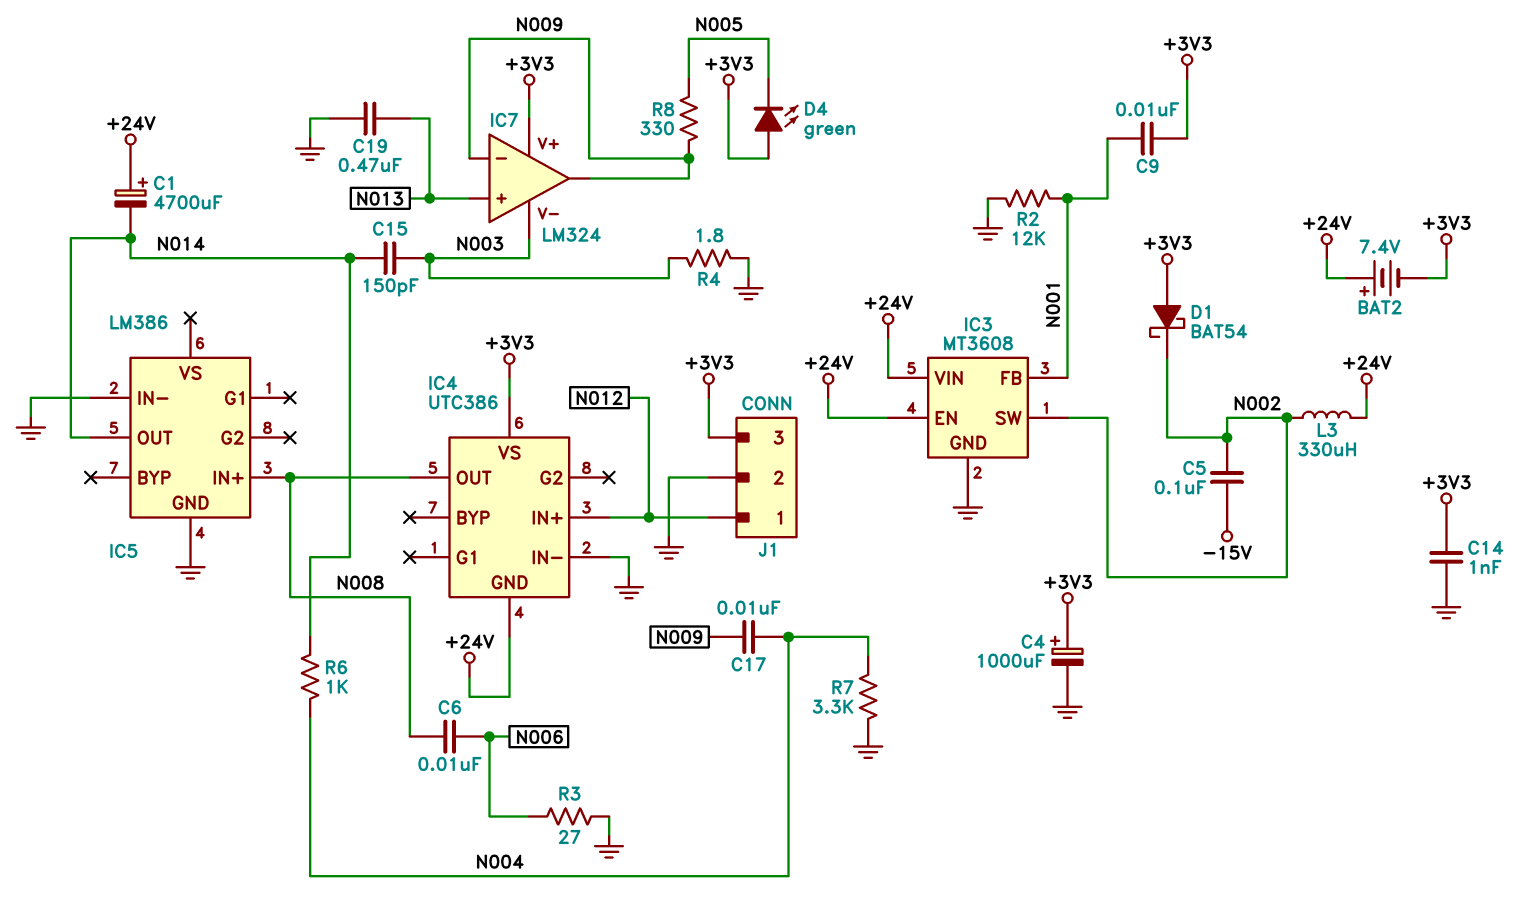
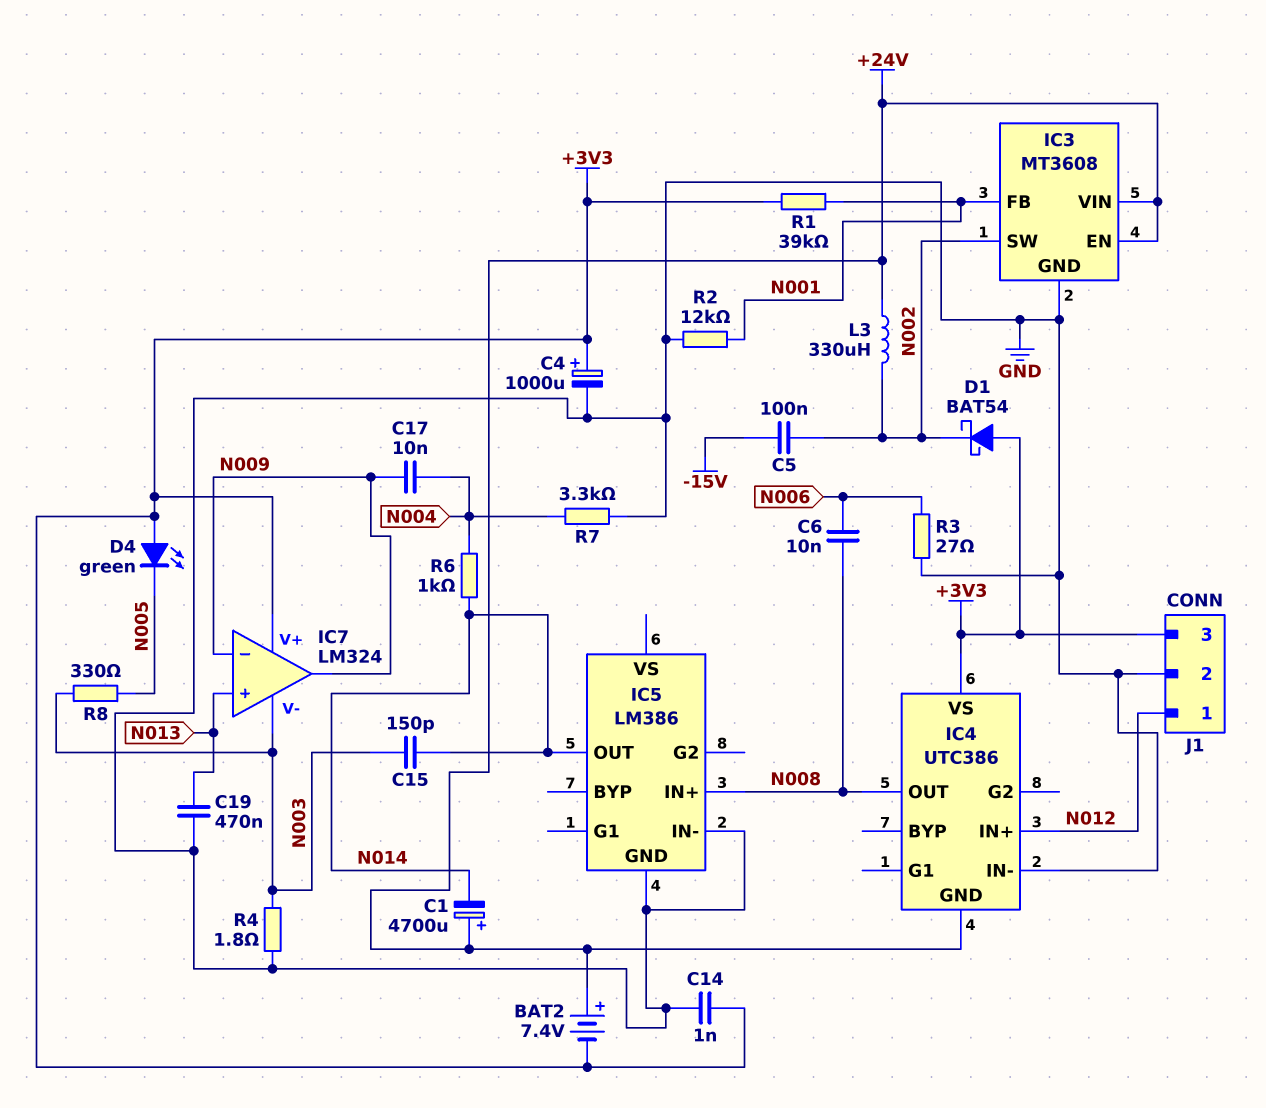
C9: 10nF (+3V3, N001) -> none
R1: none -> 39k (+3V3, N001)
R8: 330 (N005, N009) -> 330 (N003, N005)

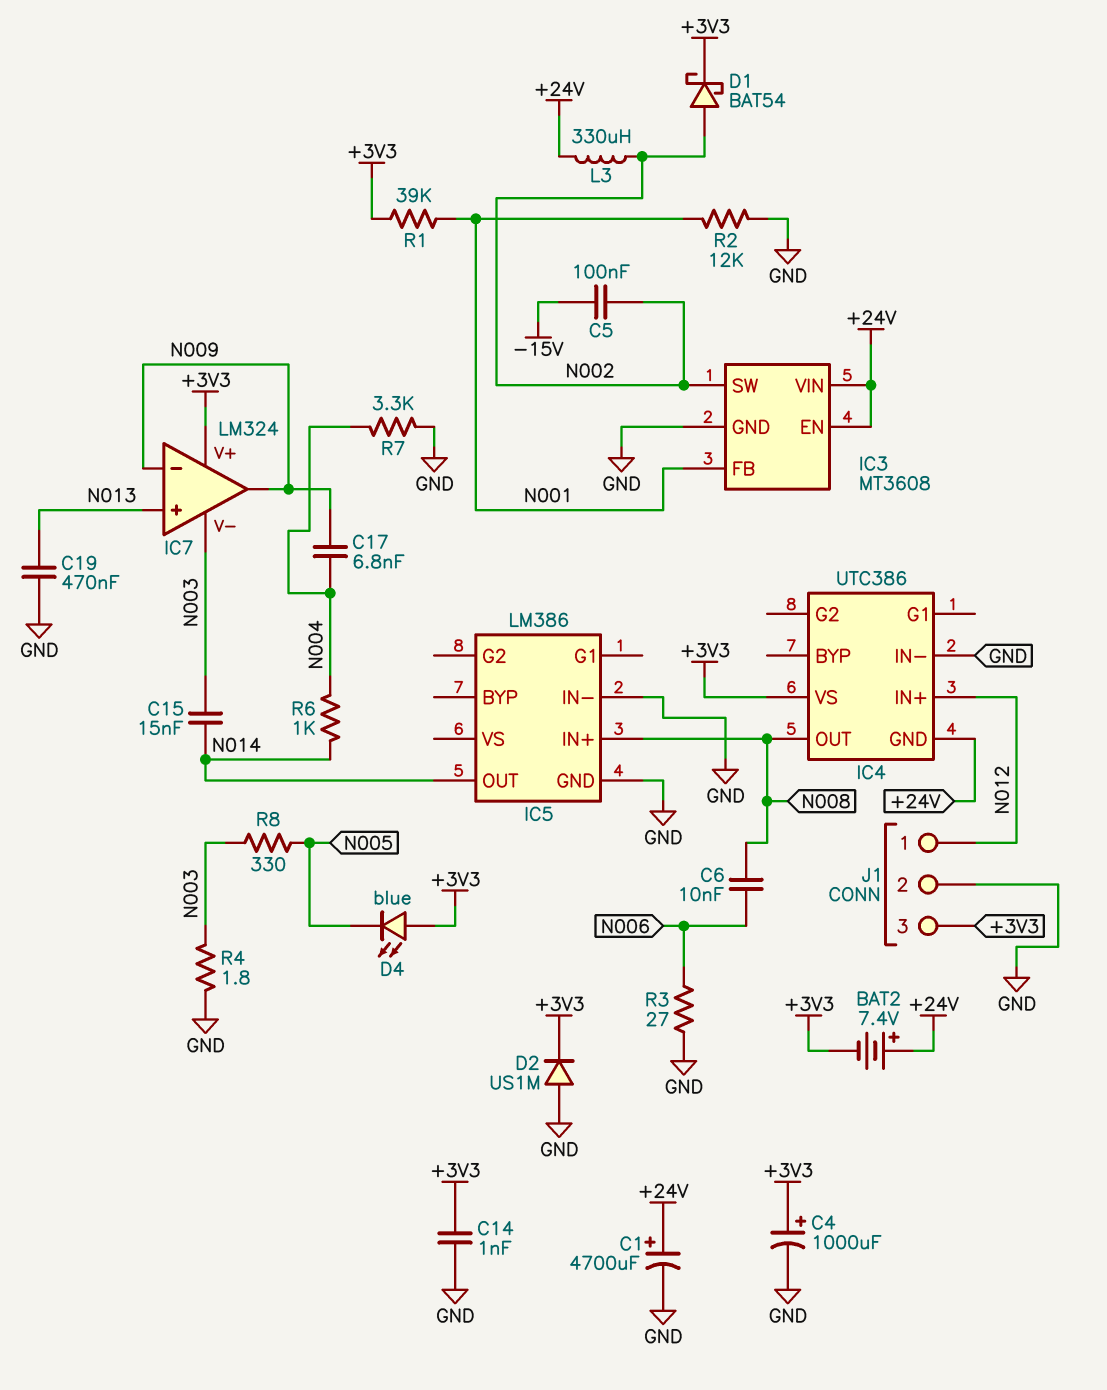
C1: 4700uF (plus +24V, minus N014) -> 4700uF (plus +24V, minus GND)
C15: 150pF (N003, N014) -> 15nF (N003, N014)
C17: 10nF (N004, N009) -> 6.8nF (N004, N009)
D1: schottky BAT54 (A +3V3, K N002) -> schottky BAT54 (A N002, K +3V3)
D2: none -> diode US1M (A GND, K +3V3)
D4: LED green (A +3V3, K N005) -> LED blue (A +3V3, K N005)

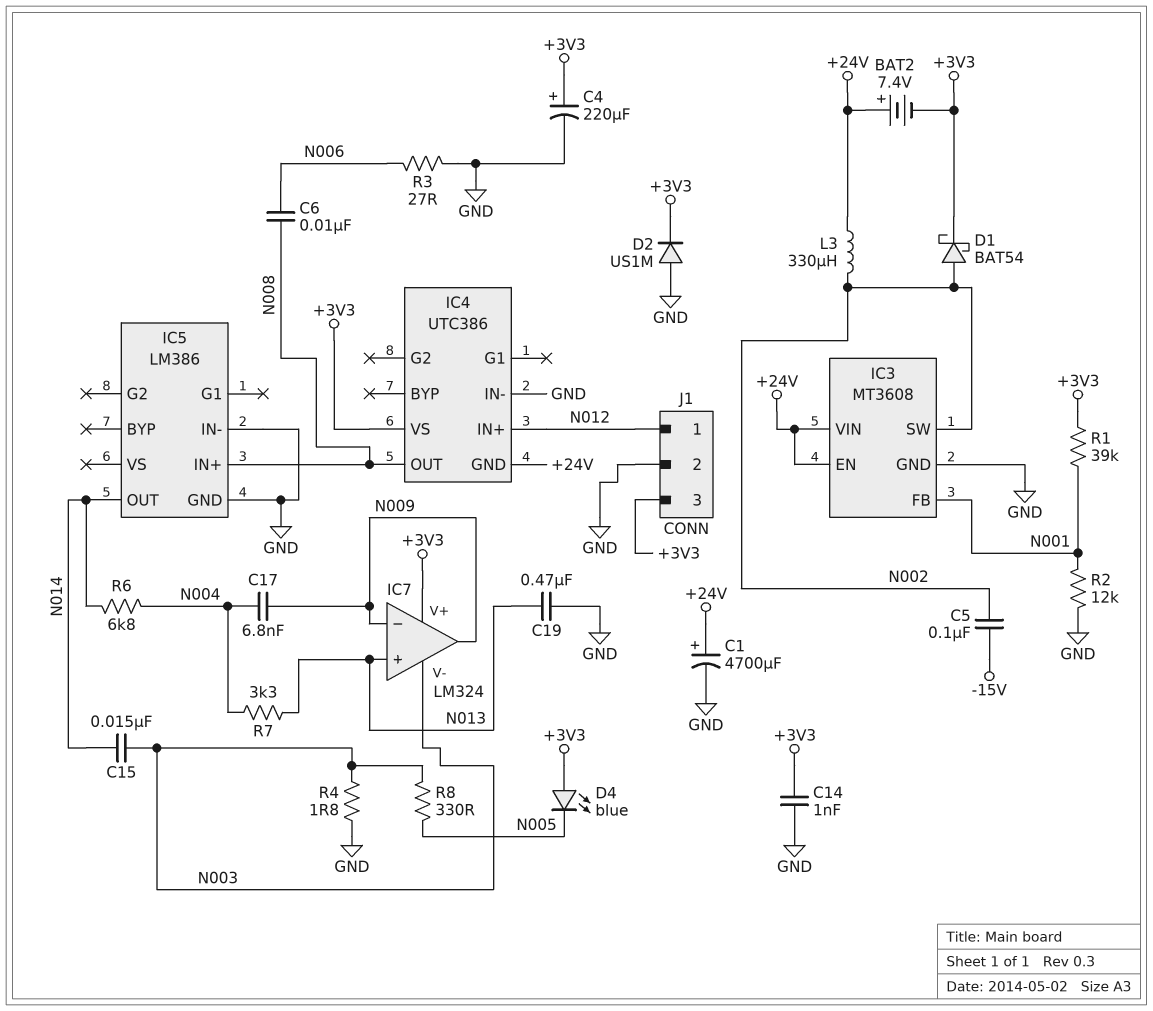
C4: 1000uF (plus +3V3, minus GND) -> 220uF (plus +3V3, minus GND)
R6: 1k (N004, N014) -> 6.8k (N004, N014)
R7: 3.3k (GND, N004) -> 3.3k (N004, N013)

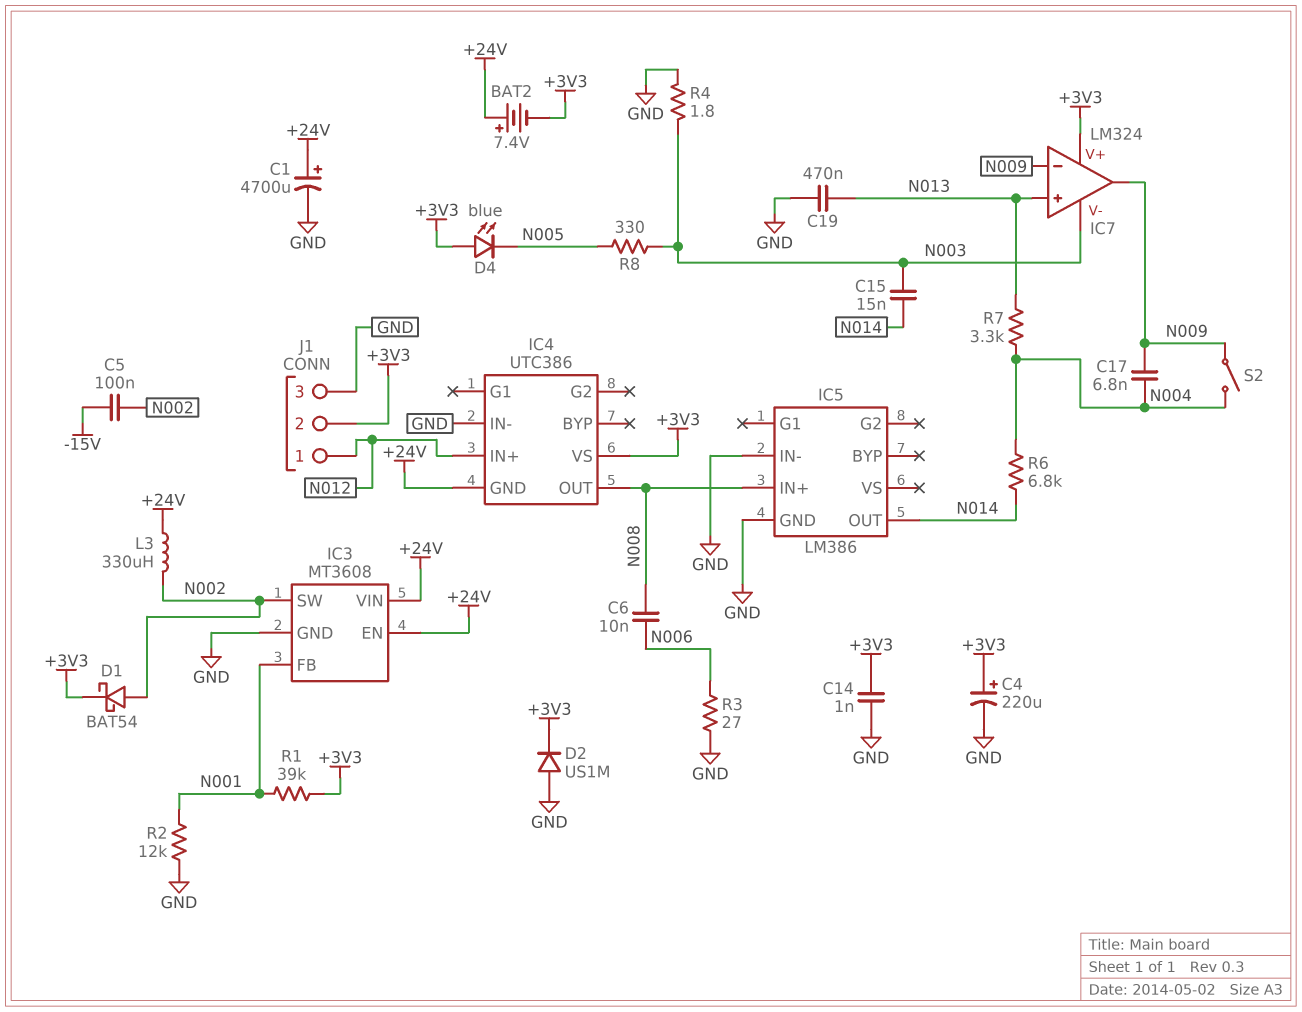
J1 pin 2: GND -> +3V3
J1 pin 3: +3V3 -> GND
S2: none -> switch (N004, N009)

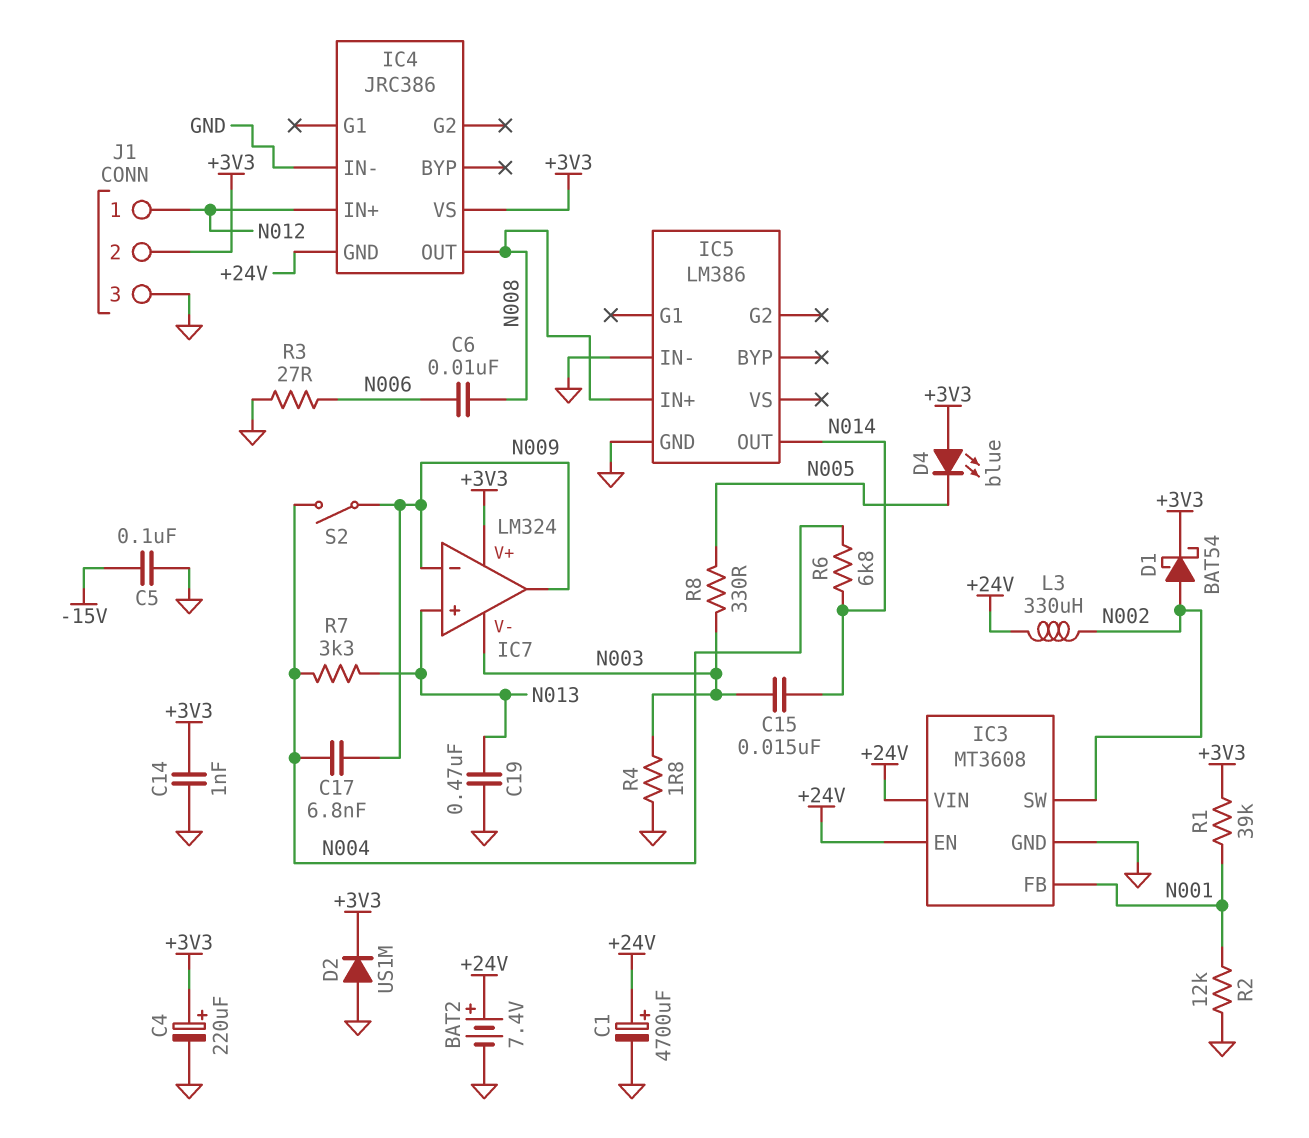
BAT2: 7.4V (plus +24V, minus +3V3) -> 7.4V (plus +24V, minus GND)
C5: 100nF (-15V, N002) -> 100nF (-15V, GND)
IC4: UTC386 -> JRC386

